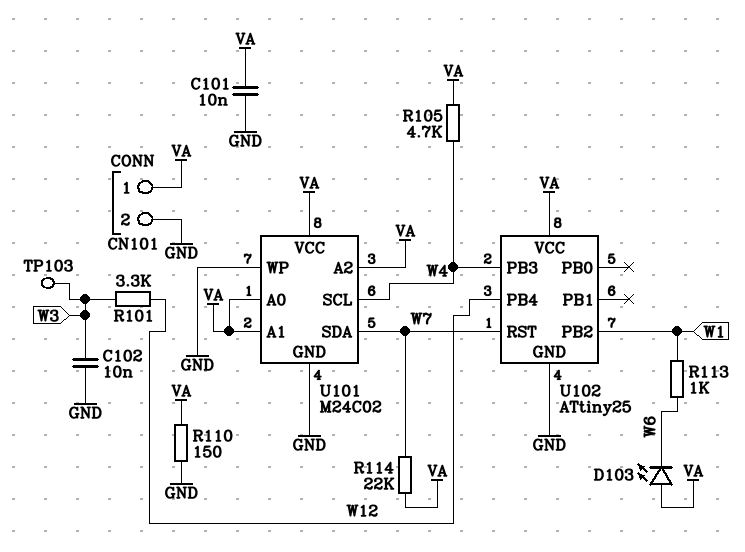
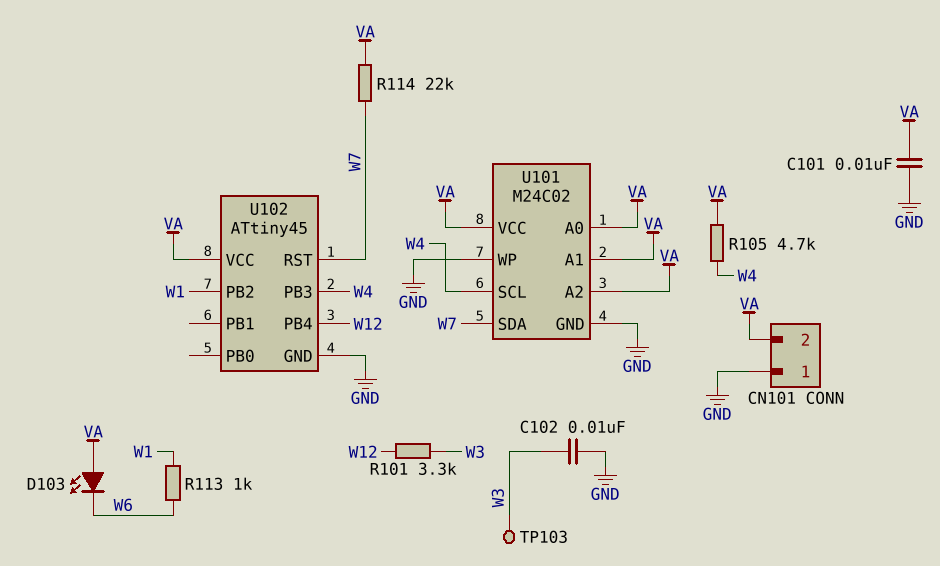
CN101 pin 1: VA -> GND
CN101 pin 2: GND -> VA
R110: 150 (GND, VA) -> none
U102: ATtiny25 -> ATtiny45

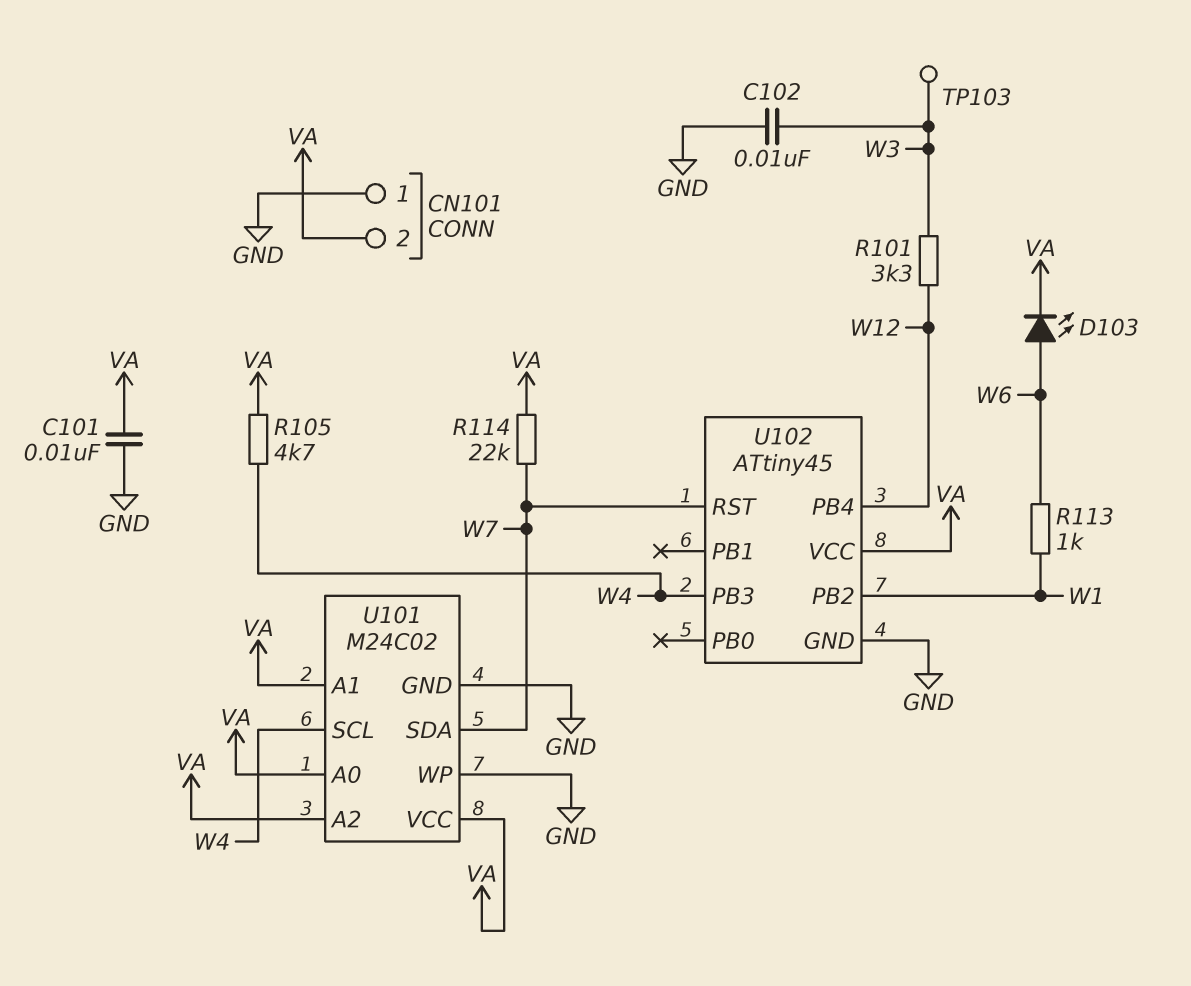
D103: LED (A VA, K W6) -> LED (A W6, K VA)

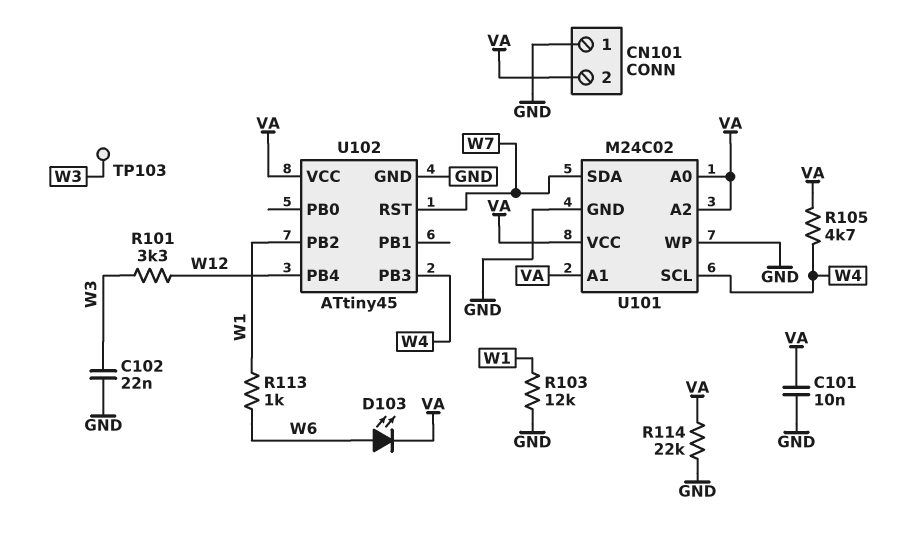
C102: 10nF (GND, W3) -> 22nF (GND, W3)
R103: none -> 12k (GND, W1)
R114: 22k (VA, W7) -> 22k (GND, VA)

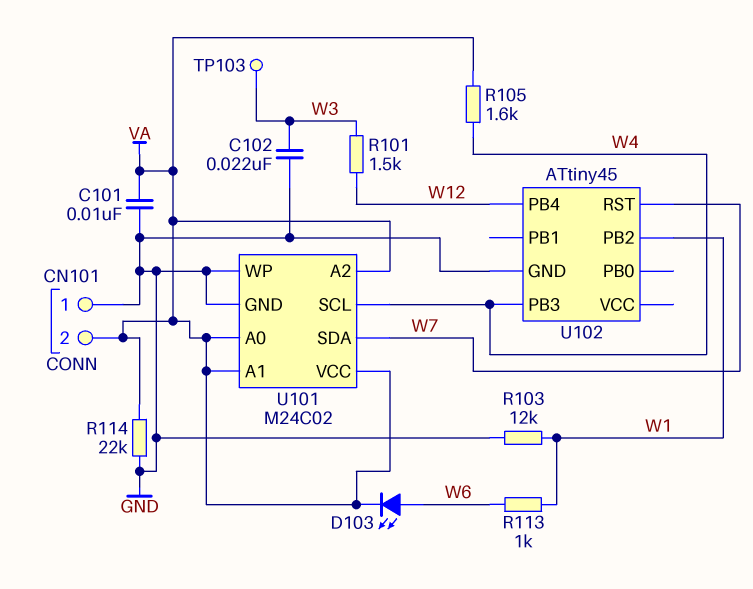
R101: 3.3k (W3, W12) -> 1.5k (W3, W12)
R105: 4.7k (VA, W4) -> 1.6k (VA, W4)
U102 pin VCC: VA -> none

